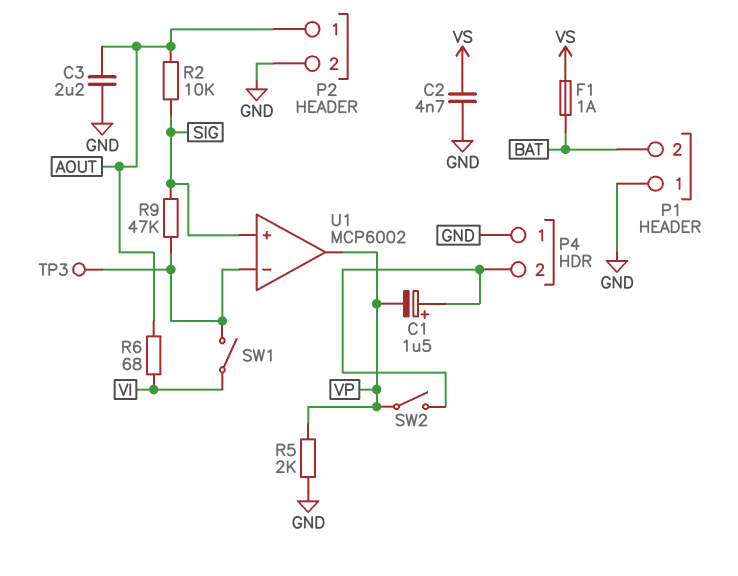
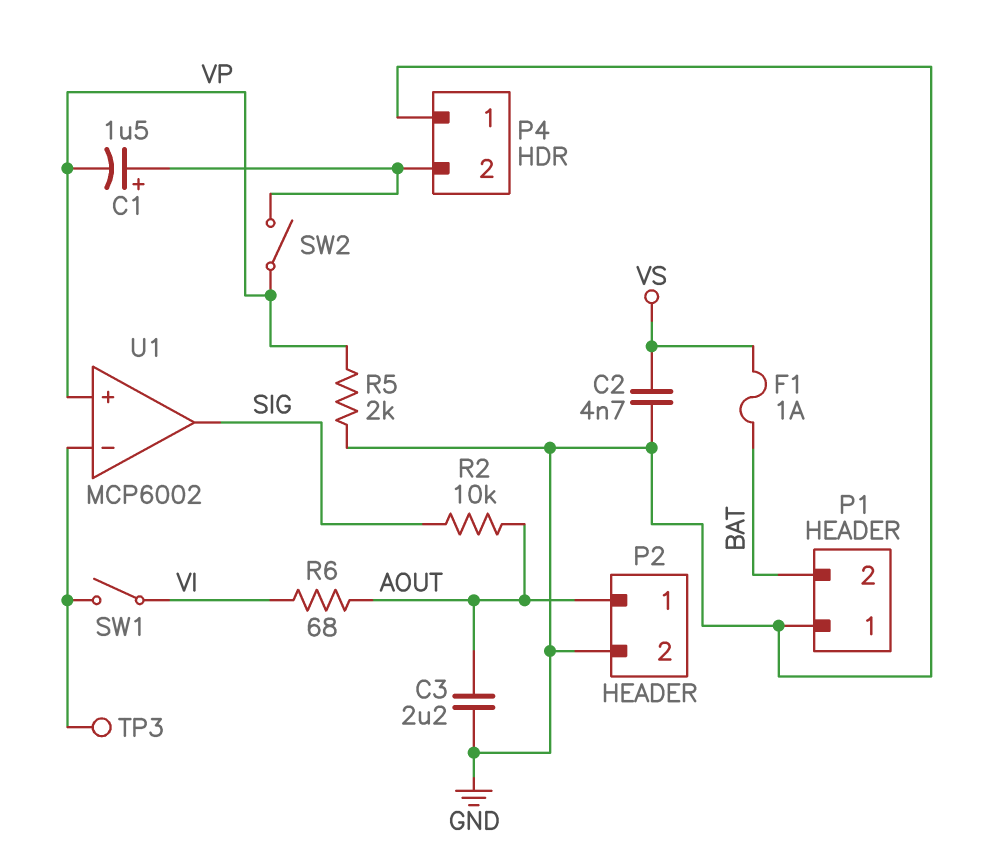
R9: 47k (SIG, U1/in-) -> none
U1 pin in+: SIG -> VP
U1 pin out: VP -> SIG

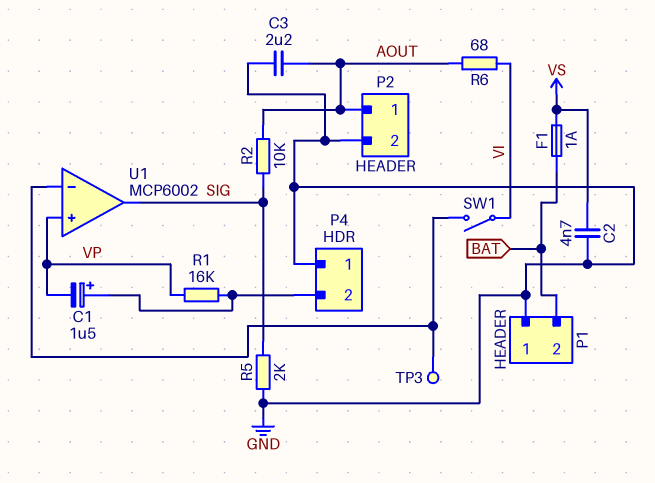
R1: none -> 16k (P4/2, VP)
R5: 2k (GND, VP) -> 2k (GND, SIG)
SW2: switch (P4/2, VP) -> none

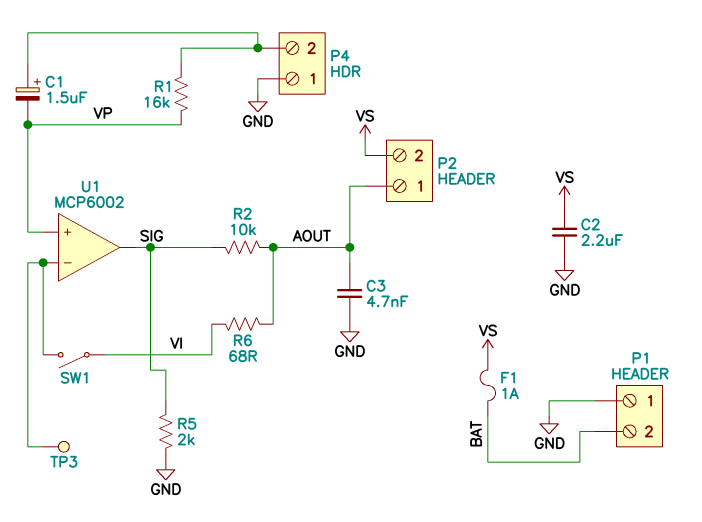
C2: 4.7nF (GND, VS) -> 2.2uF (GND, VS)
C3: 2.2uF (AOUT, GND) -> 4.7nF (AOUT, GND)
P2 pin 2: GND -> VS

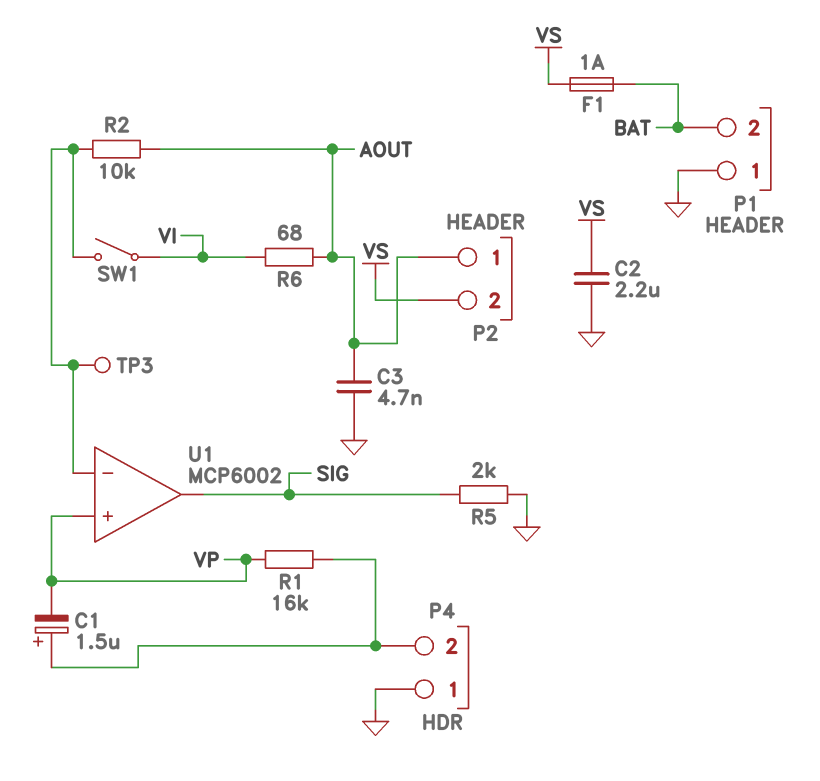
R2: 10k (AOUT, SIG) -> 10k (AOUT, U1/in-)

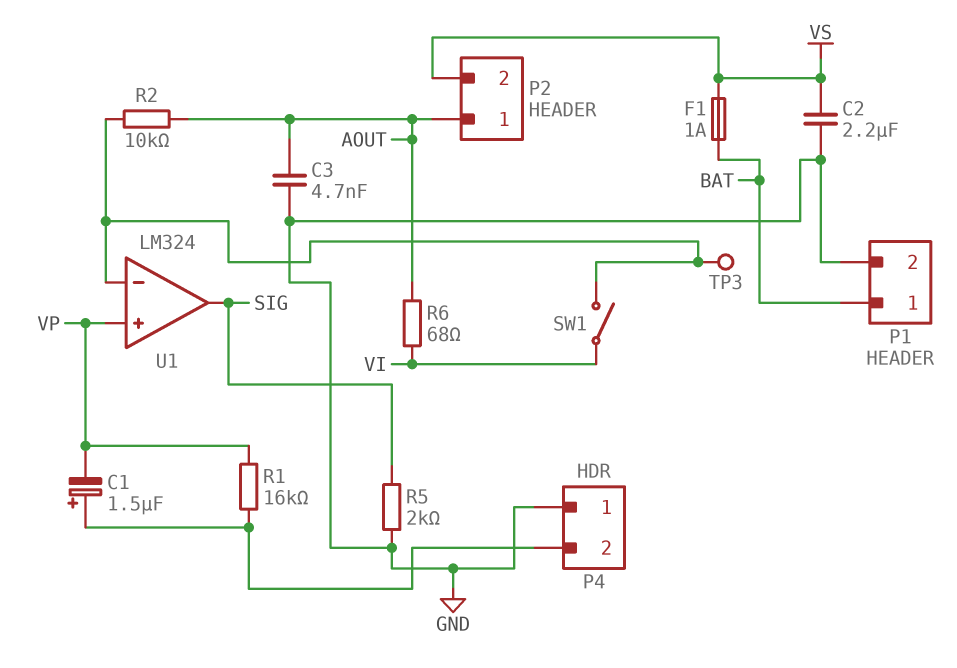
P1 pin 1: GND -> BAT
P1 pin 2: BAT -> GND
U1: MCP6002 -> LM324

